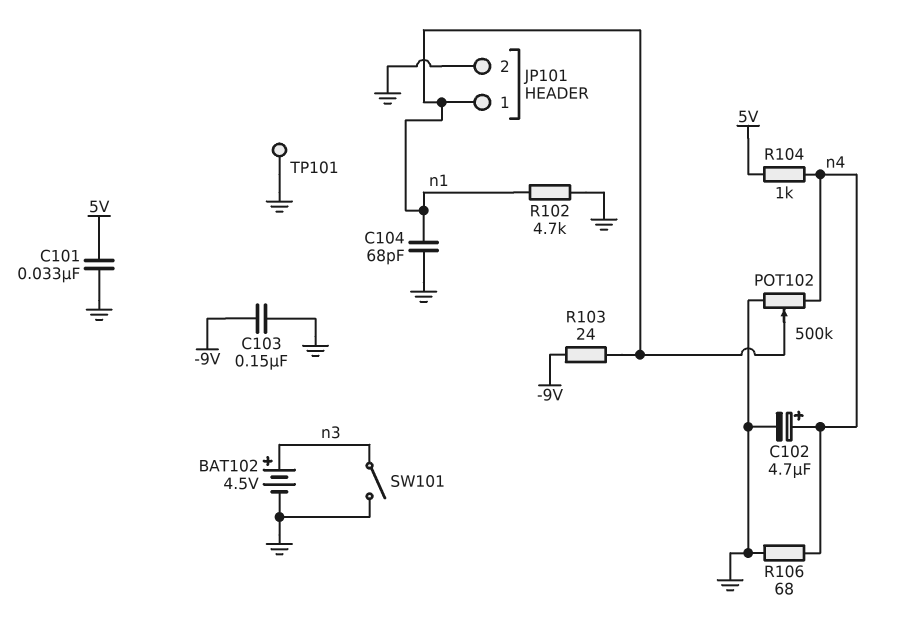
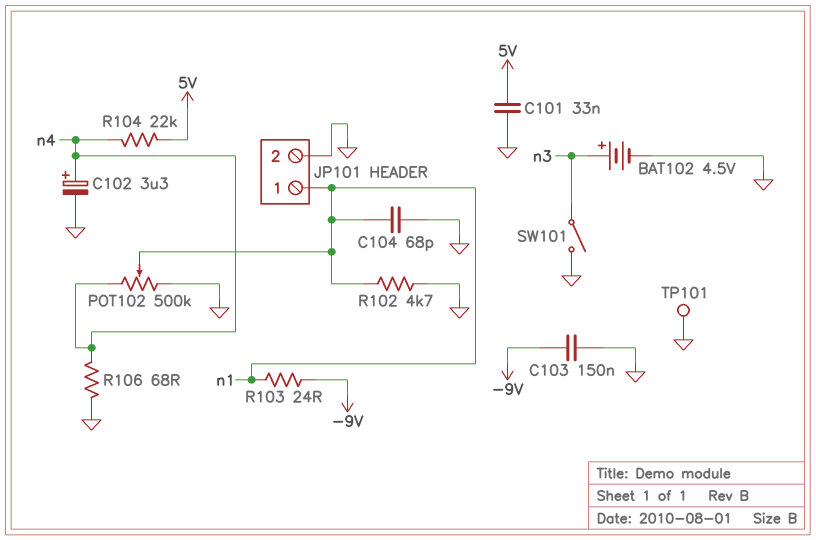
C102: 4.7uF (plus n4, minus GND) -> 3.3uF (plus n4, minus GND)
R104: 1k (5V, n4) -> 22k (5V, n4)

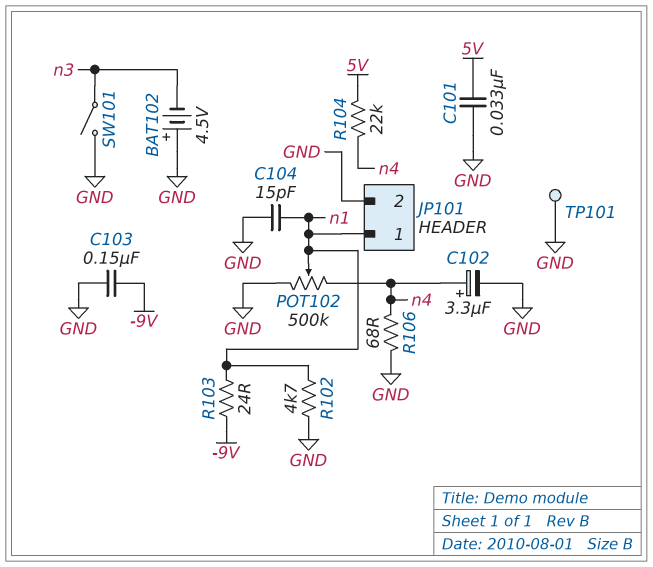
BAT102: 4.5V (plus n3, minus GND) -> 4.5V (plus GND, minus n3)
C104: 68pF (GND, n1) -> 15pF (GND, n1)

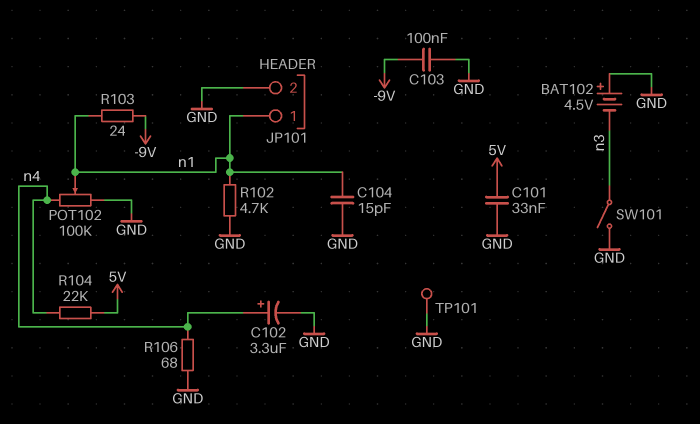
C103: 150nF (-9V, GND) -> 100nF (-9V, GND)
POT102: 500k (GND, n4, wiper n1) -> 100k (GND, n4, wiper n1)

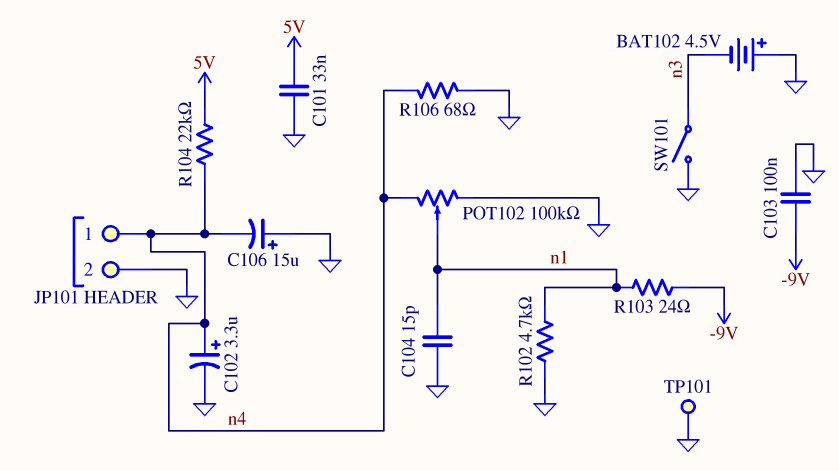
C106: none -> 15uF (plus GND, minus n4)
JP101 pin 1: n1 -> n4

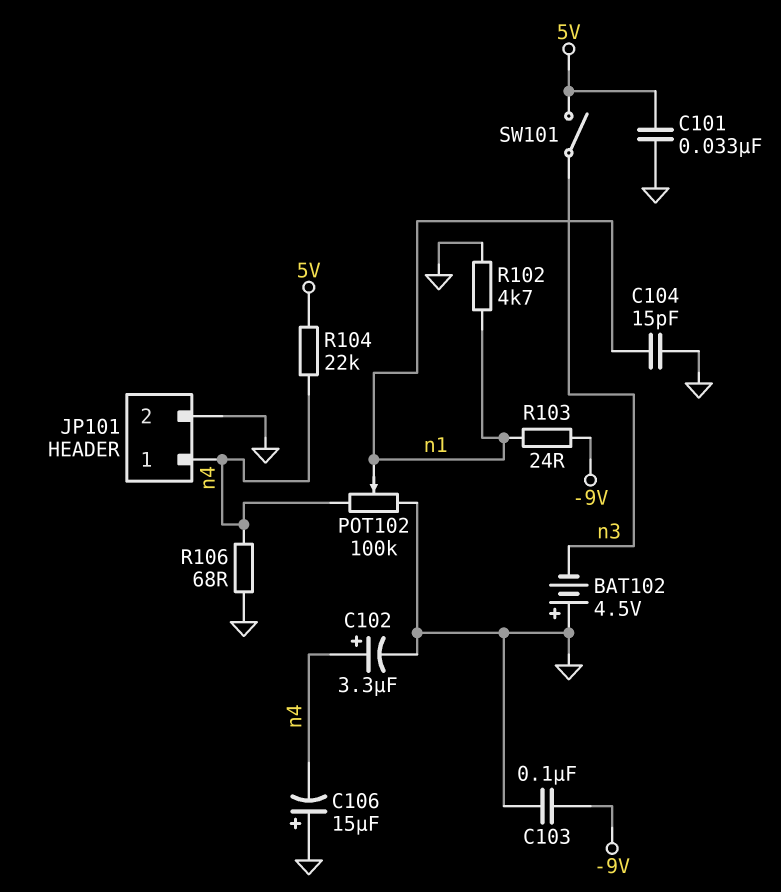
SW101: switch (GND, n3) -> switch (5V, n3)
TP101: test point (GND) -> none

